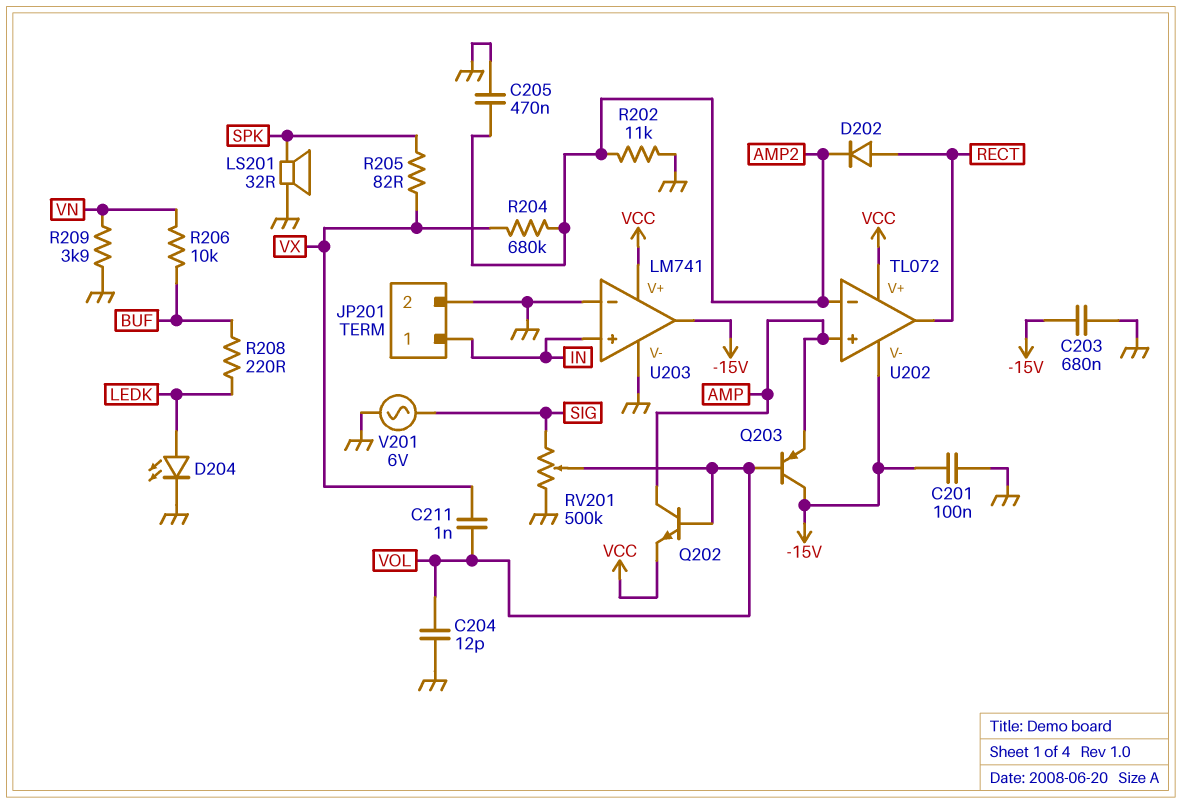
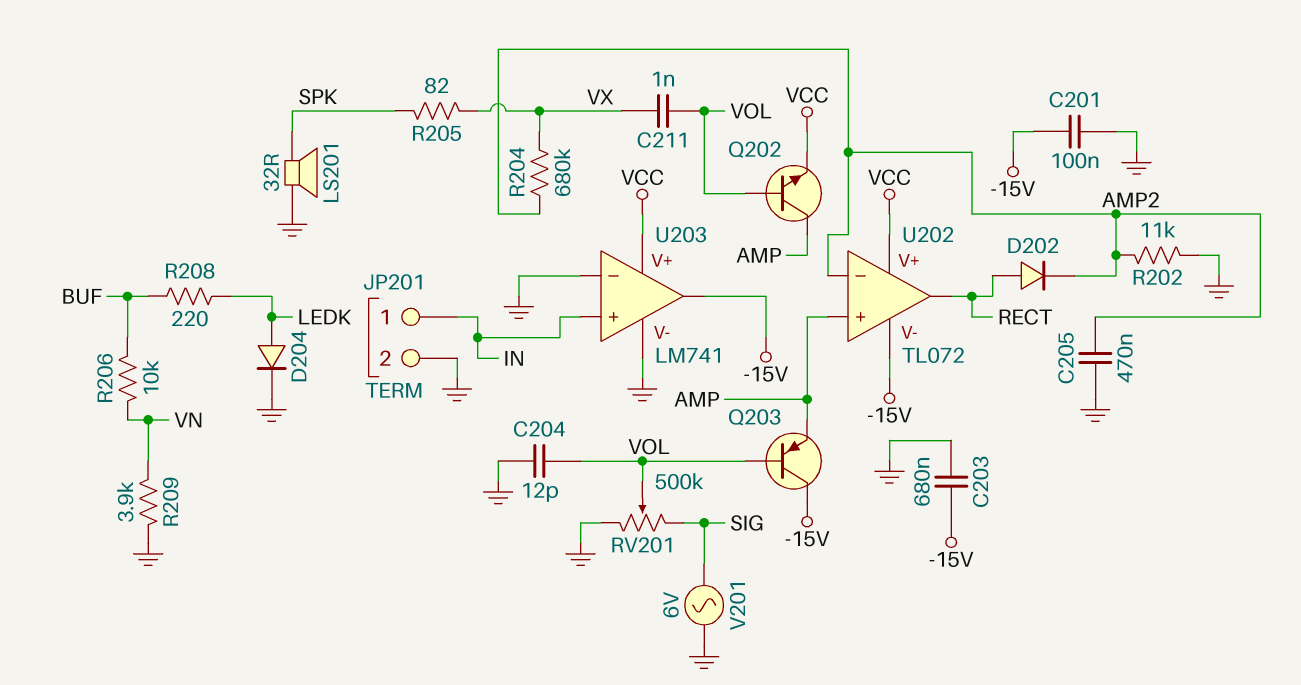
D204: LED (A LEDK, K GND) -> diode (A LEDK, K GND)

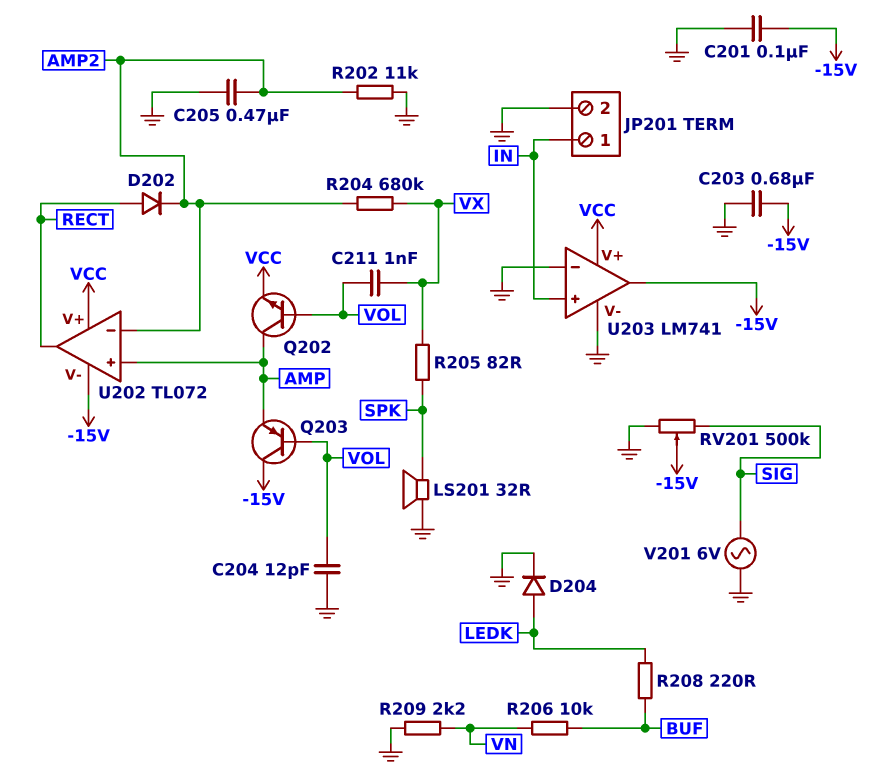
R209: 3.9k (GND, VN) -> 2.2k (GND, VN)
RV201: 500k (GND, SIG, wiper VOL) -> 500k (GND, SIG, wiper -15V)

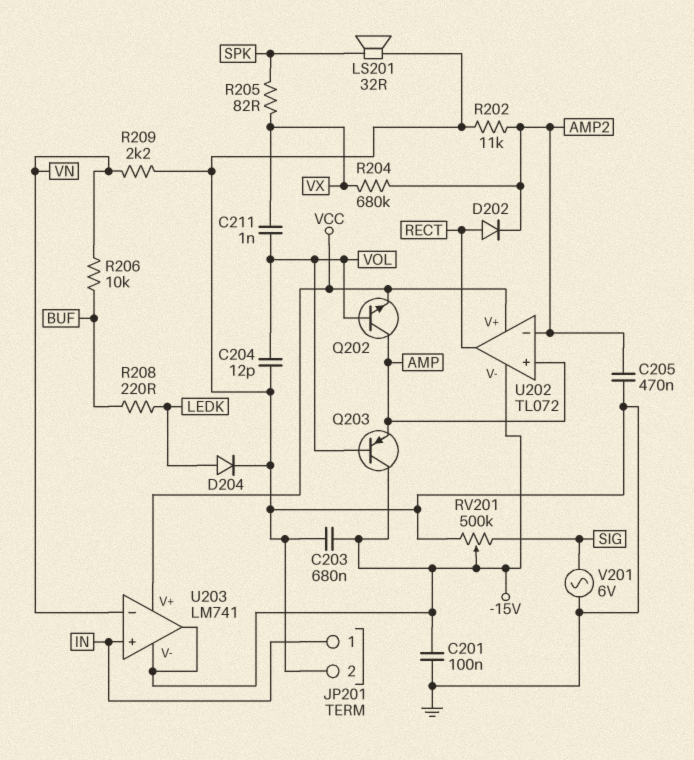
U203 pin V-: GND -> -15V
U203 pin in-: GND -> VN

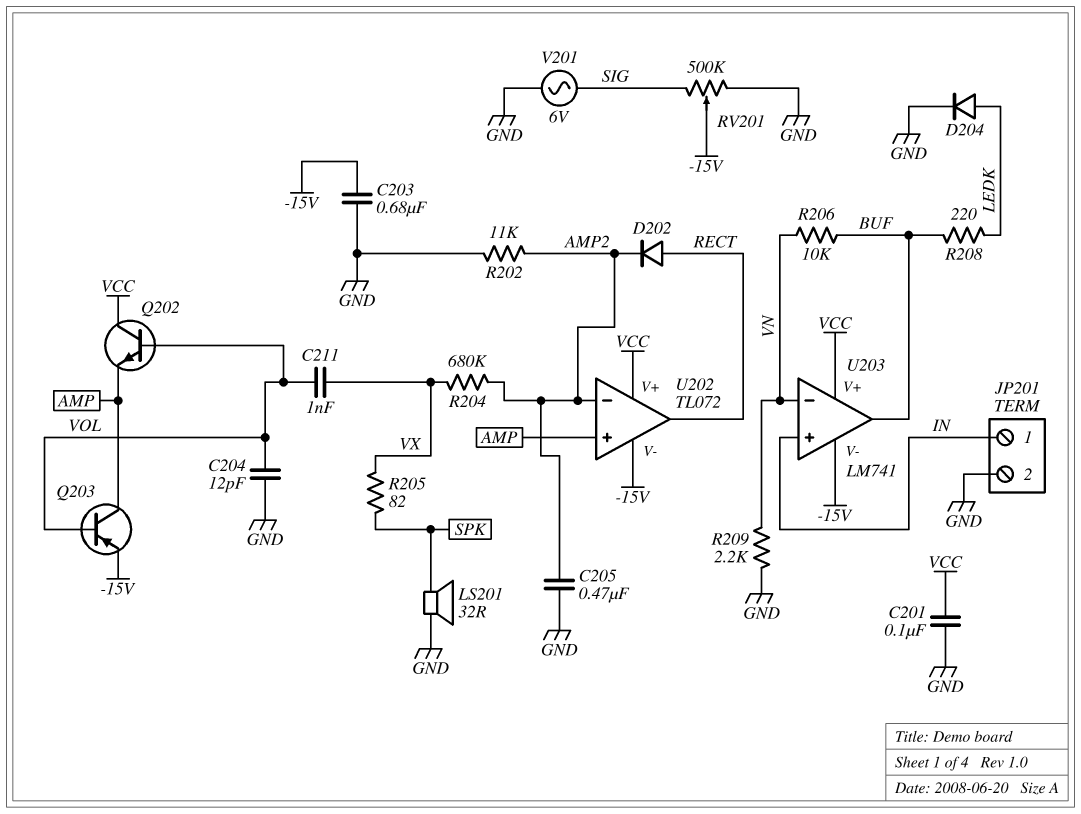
C201: 100nF (-15V, GND) -> 100nF (GND, VCC)
Q202: NPN (B VOL, C AMP, E VCC) -> NPN (B VOL, C VCC, E AMP)
Q203: PNP (B VOL, C -15V, E AMP) -> PNP (B VOL, C AMP, E -15V)
U203 pin out: -15V -> BUF

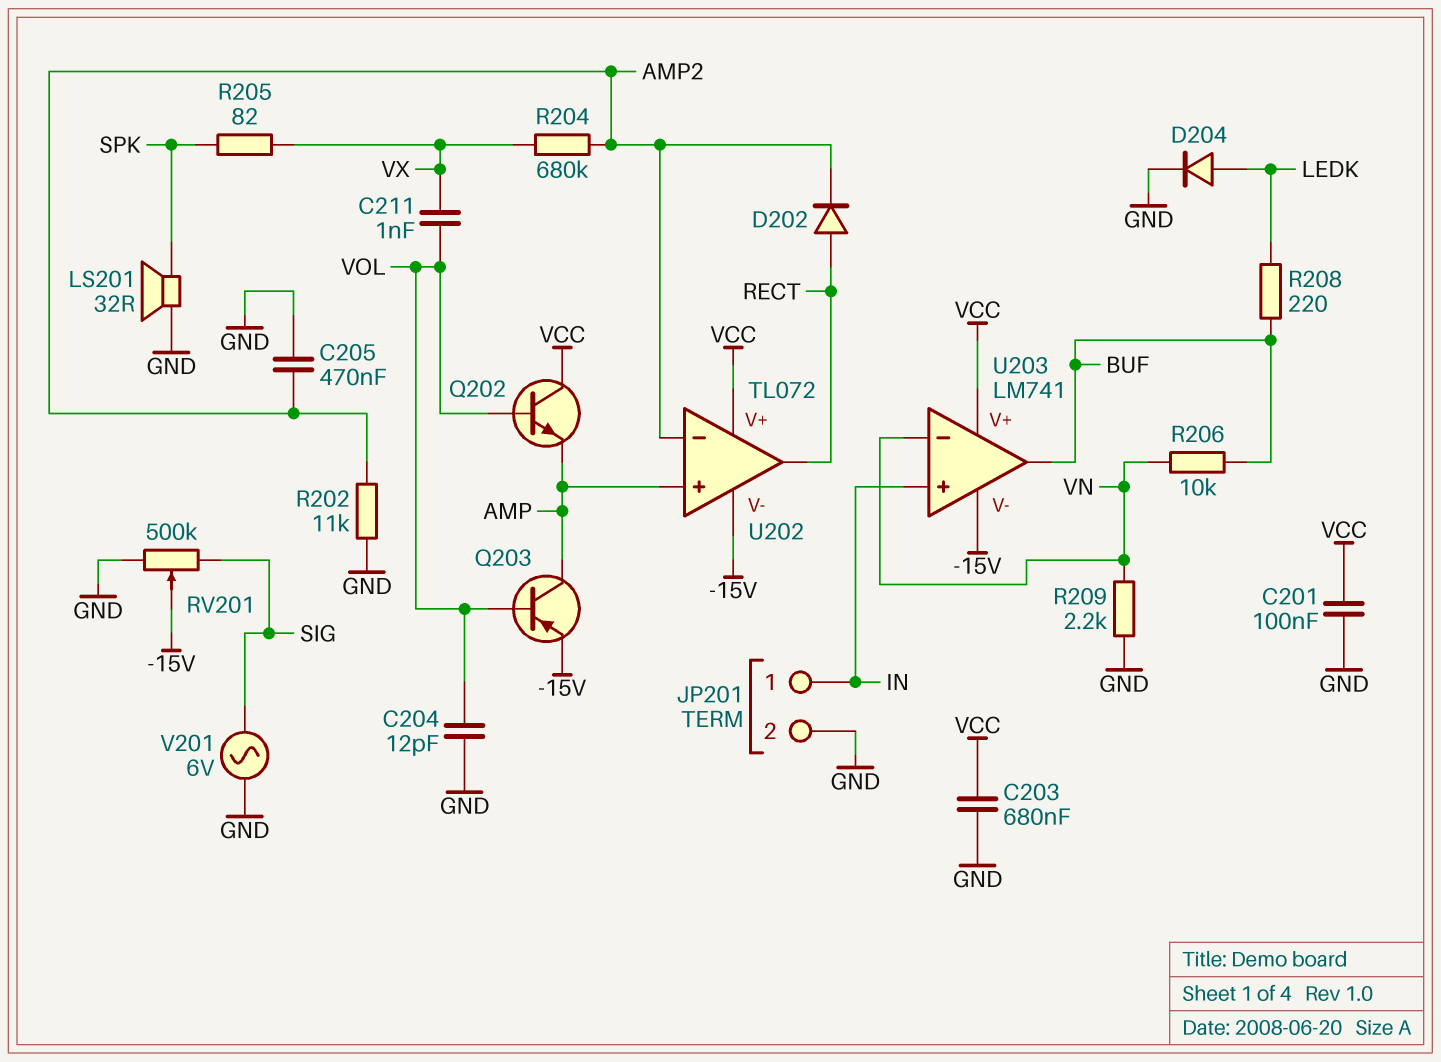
C203: 680nF (-15V, GND) -> 680nF (GND, VCC)

